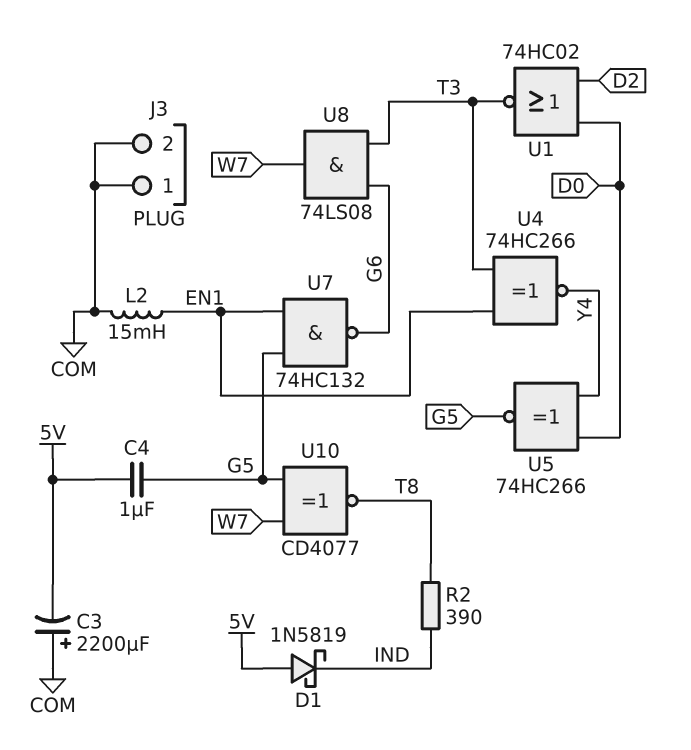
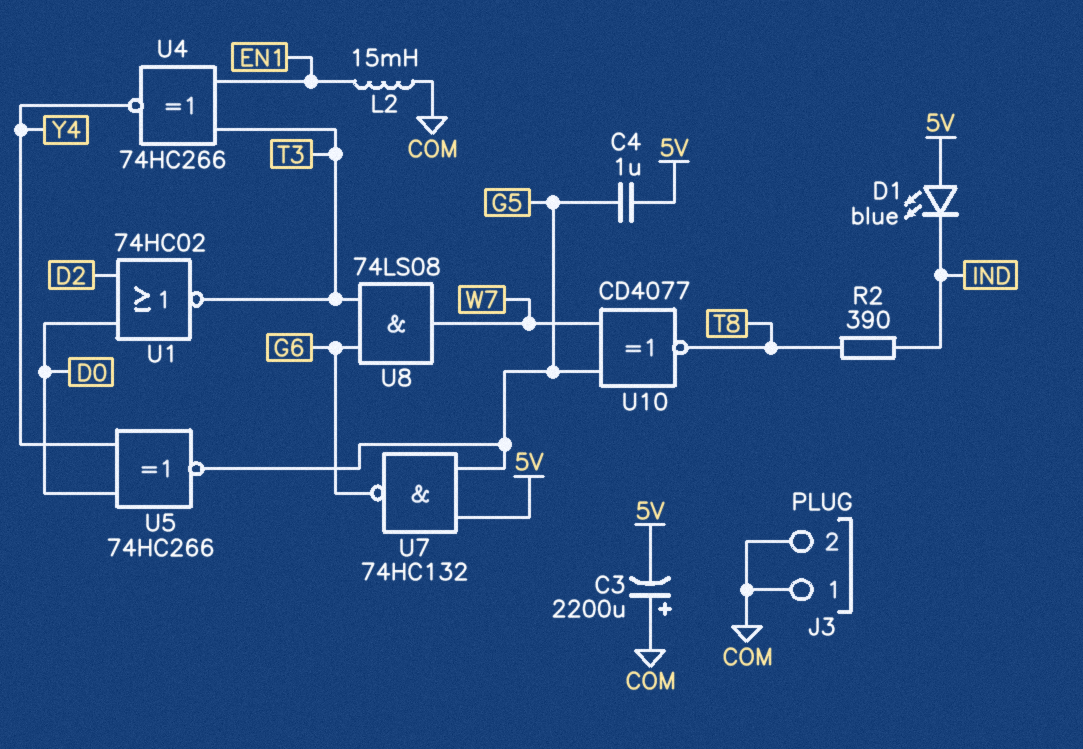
D1: schottky 1N5819 (A 5V, K IND) -> LED blue (A 5V, K IND)
U7: NAND 74HC132 (in EN1, in G5, out G6) -> NAND 74HC132 (in 5V, in G5, out G6)

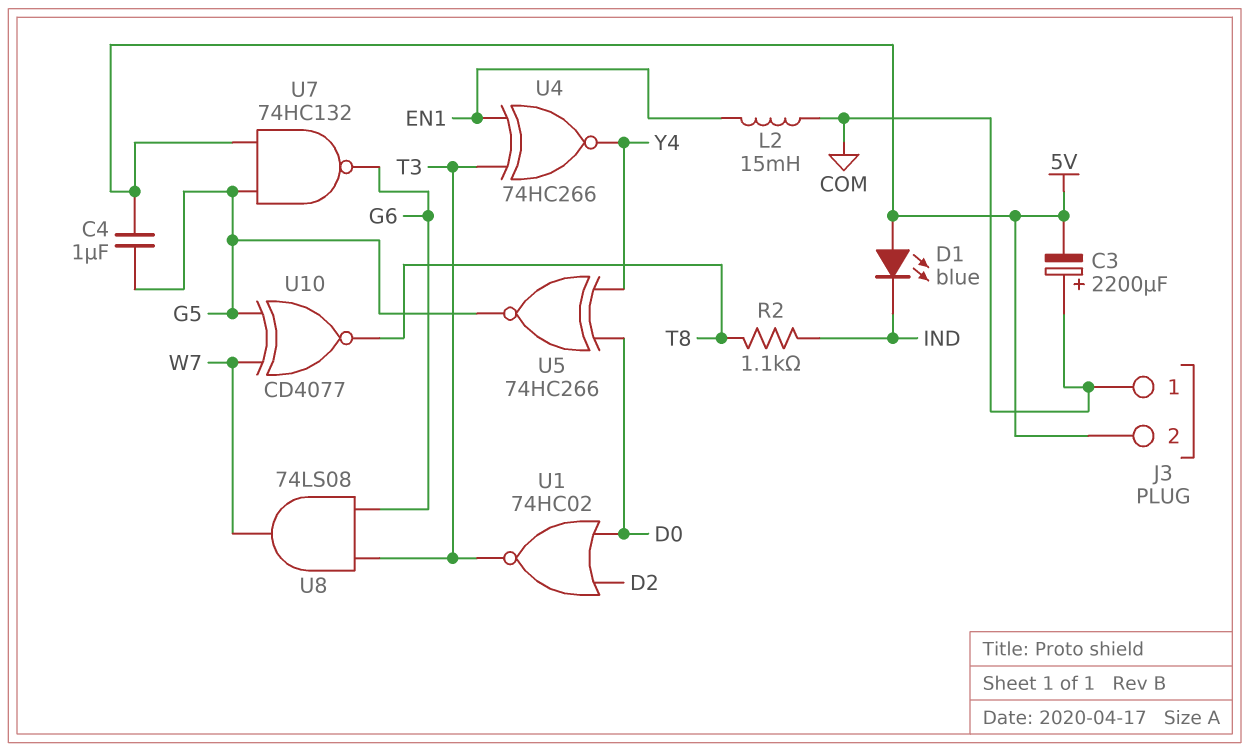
J3 pin 2: COM -> 5V
R2: 390 (IND, T8) -> 1.1k (IND, T8)

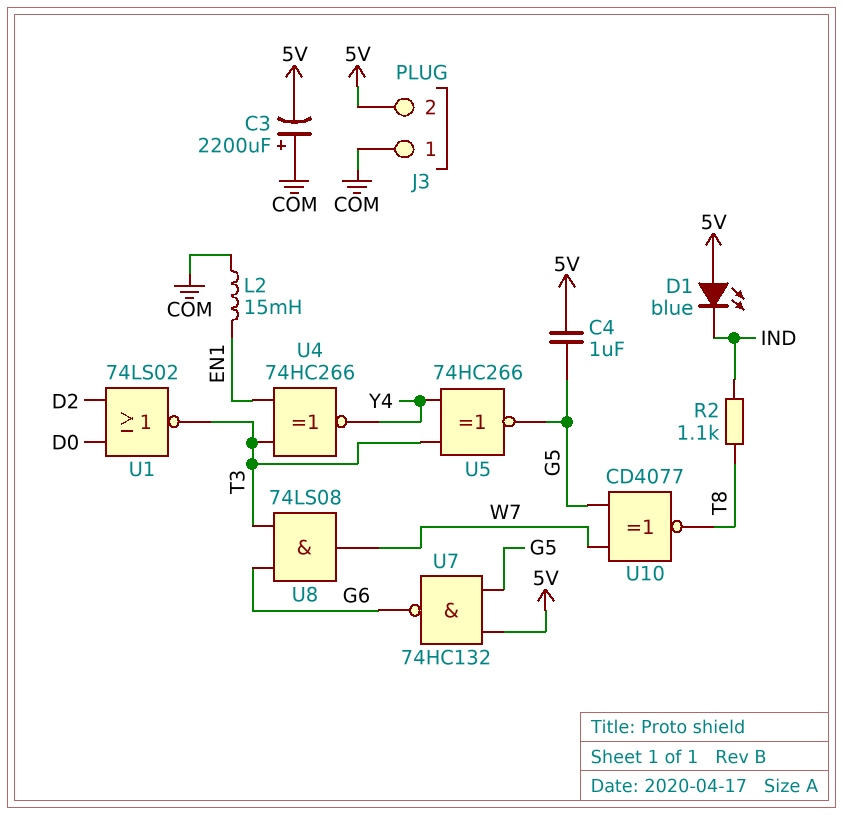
U1: NOR 74HC02 (in D0, in D2, out T3) -> NOR 74LS02 (in D0, in D2, out T3)
U5: XNOR 74HC266 (in D0, in Y4, out G5) -> XNOR 74HC266 (in T3, in Y4, out G5)

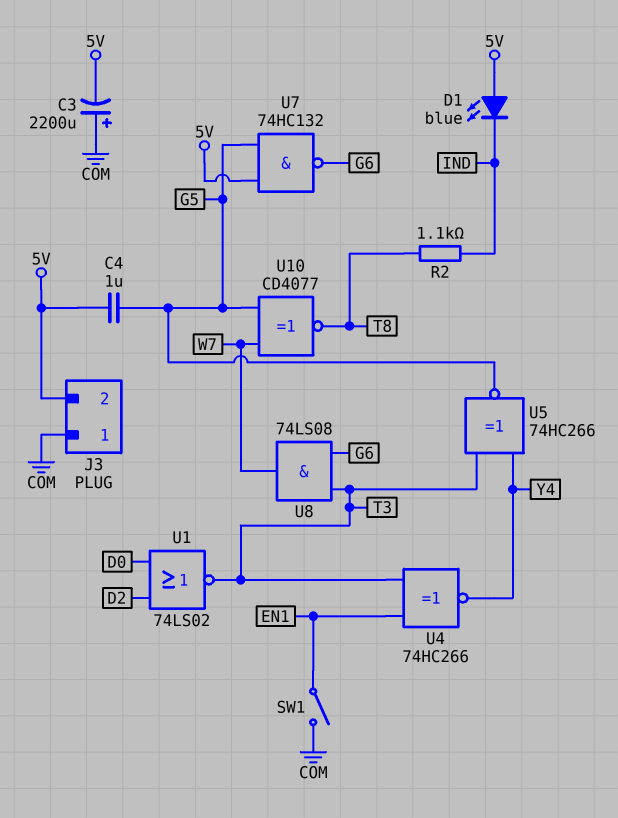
L2: 15mH (COM, EN1) -> none
SW1: none -> switch (COM, EN1)

